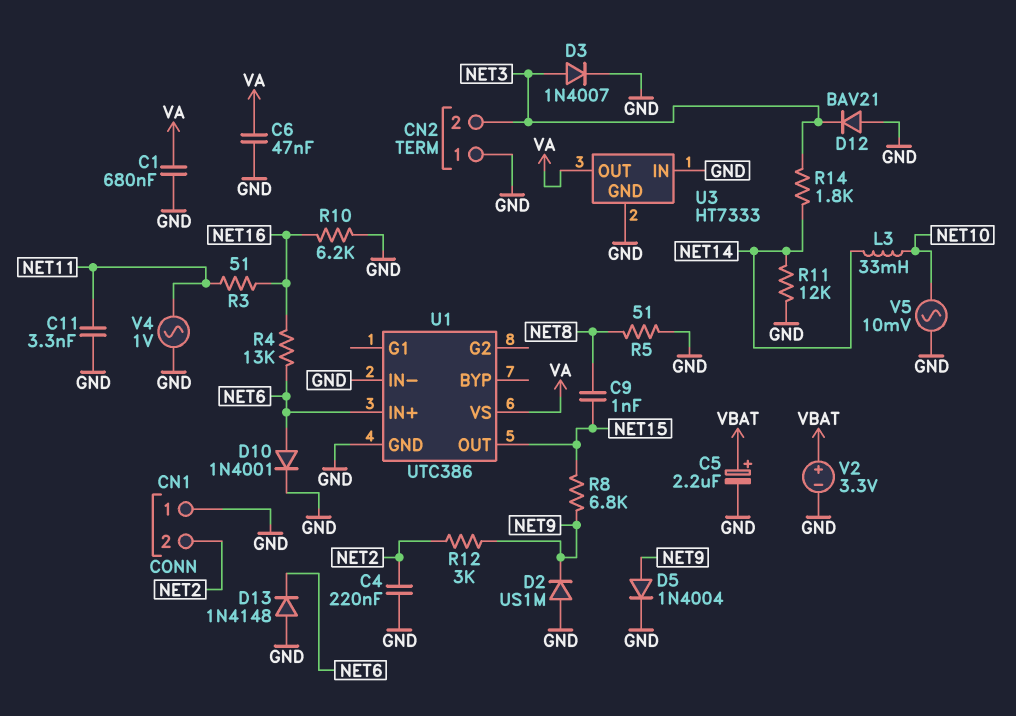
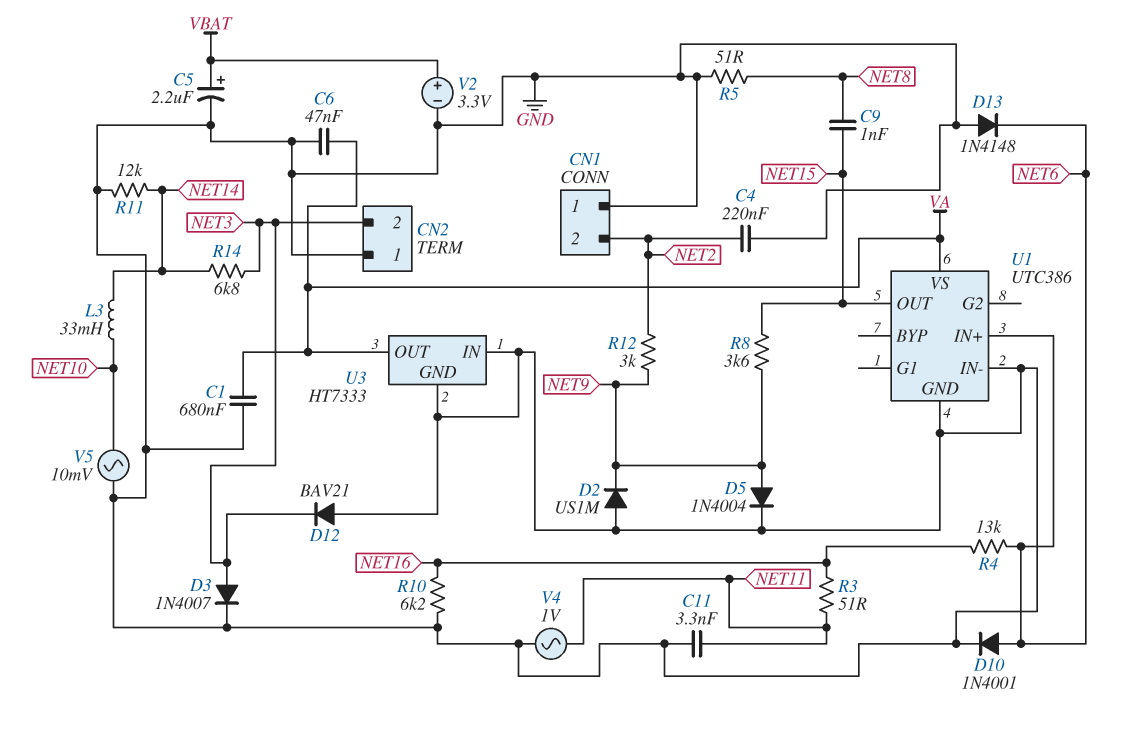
R8: 6.8k (NET9, NET15) -> 3.6k (NET9, NET15)
R14: 1.8k (NET3, NET14) -> 6.8k (NET3, NET14)

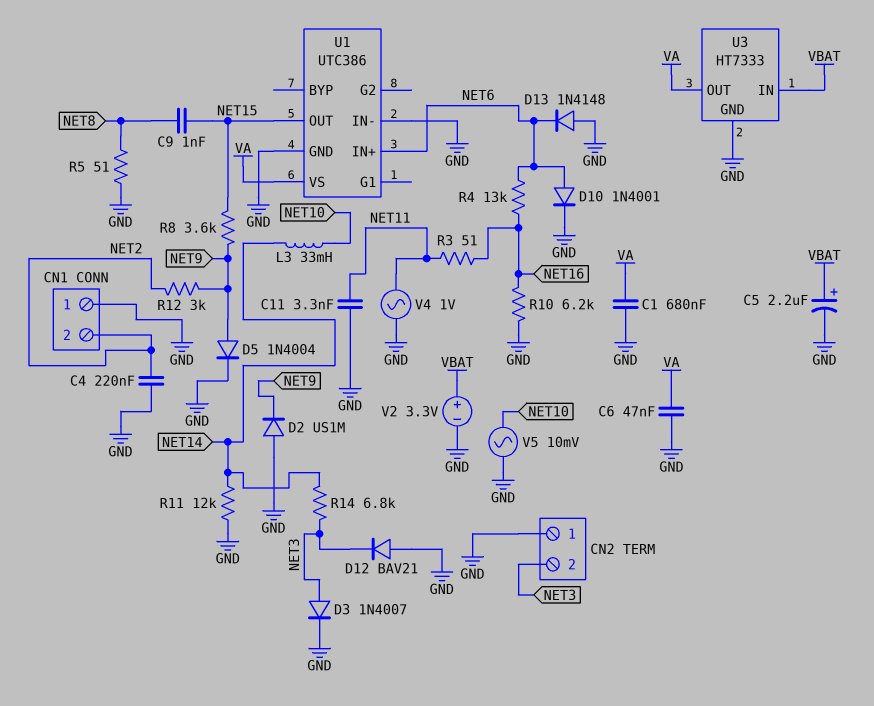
U3 pin IN: GND -> VBAT

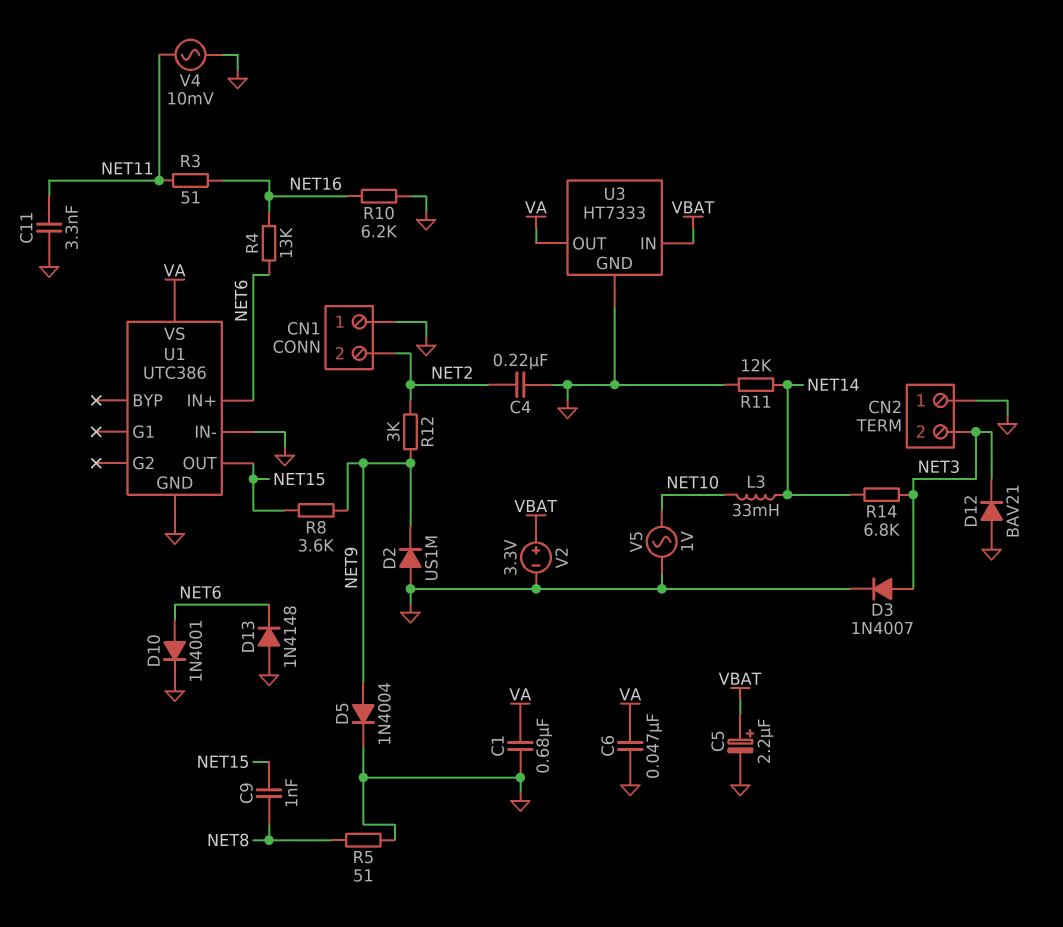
V4: AC 1V (GND, NET11) -> AC 10mV (GND, NET11)
V5: AC 10mV (GND, NET10) -> AC 1V (GND, NET10)

